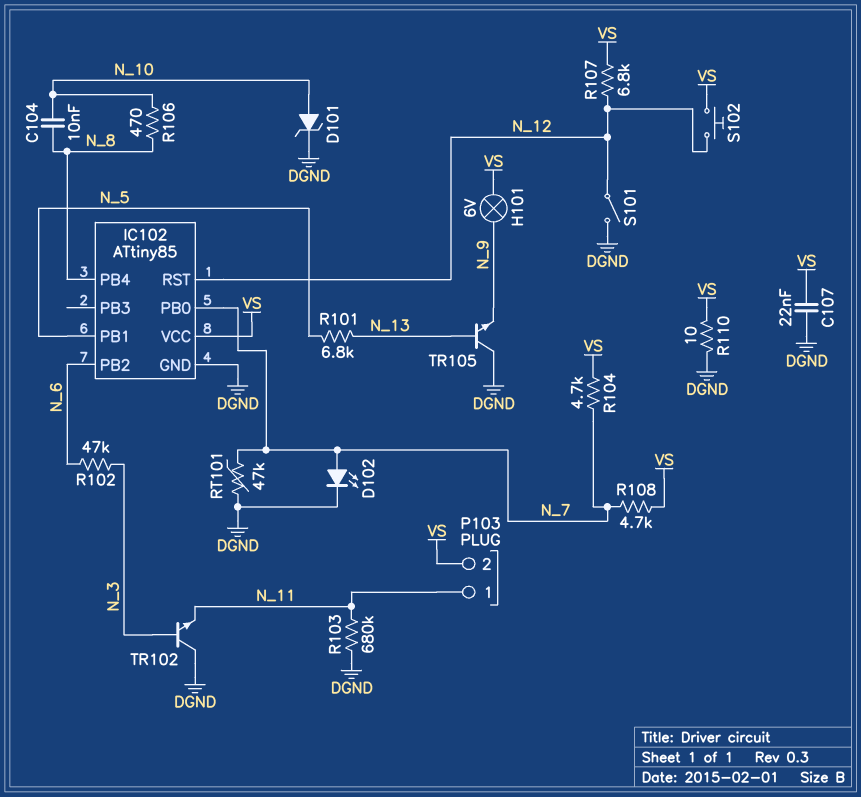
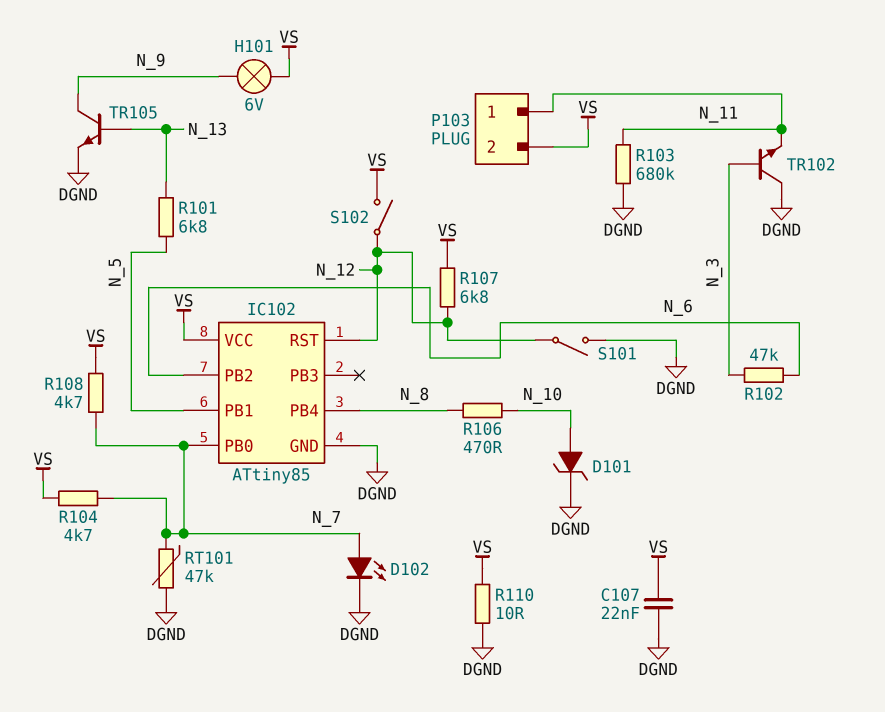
C104: 10nF (N_8, N_10) -> none
S102: button (N_12, VS) -> switch (N_12, VS)
TR105: NPN (B N_13, C DGND, E N_9) -> NPN (B N_13, C N_9, E DGND)

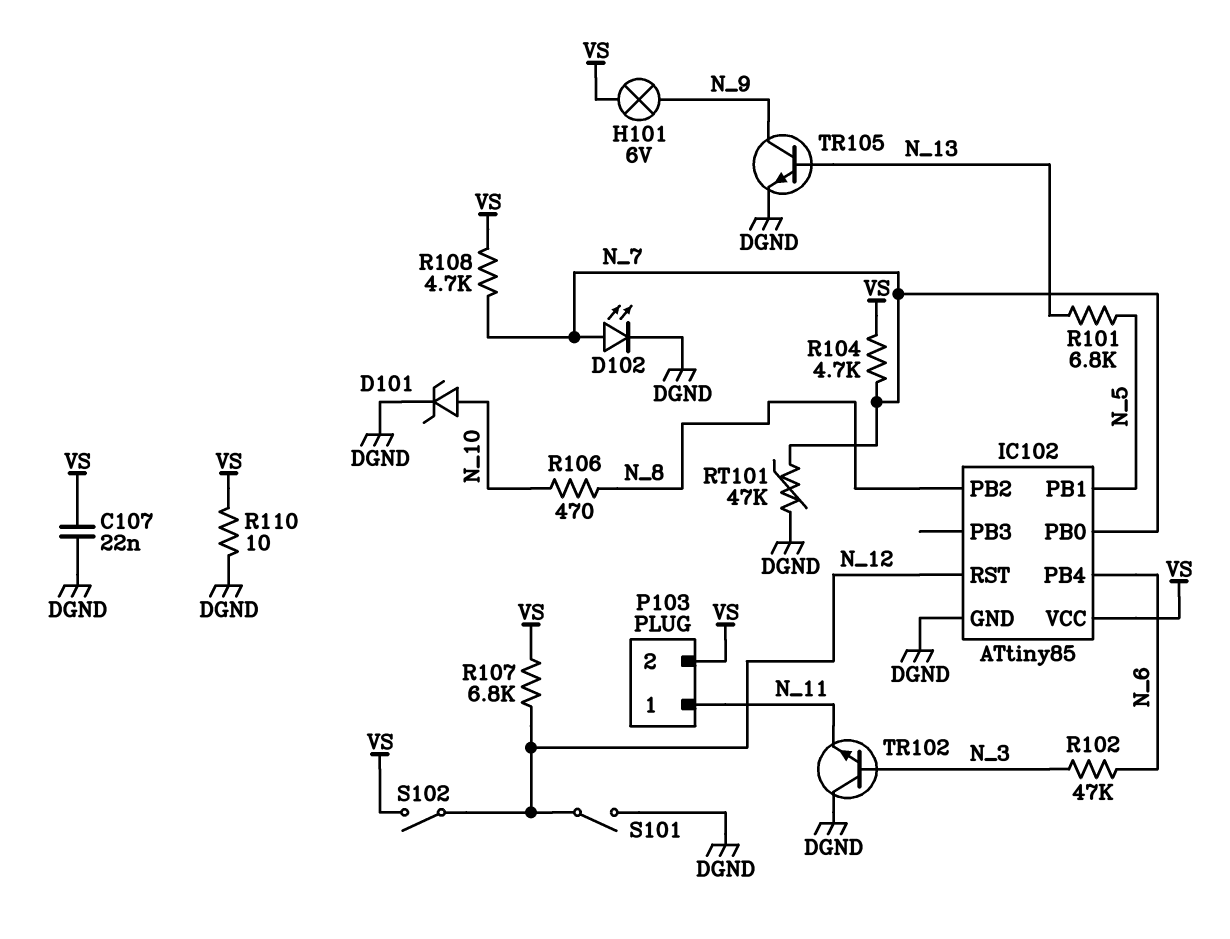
IC102 pin PB2: N_6 -> N_8
IC102 pin PB4: N_8 -> N_6
R103: 680k (DGND, N_11) -> none

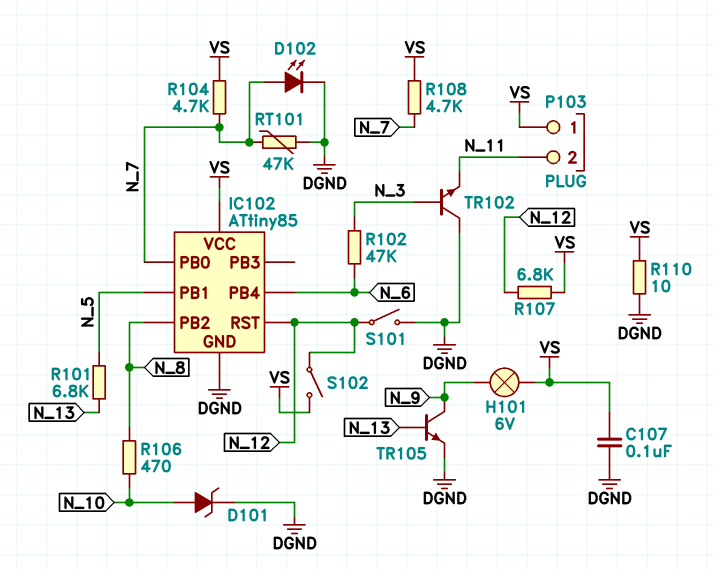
C107: 22nF (DGND, VS) -> 100nF (DGND, VS)
P103 pin 1: N_11 -> VS
P103 pin 2: VS -> N_11

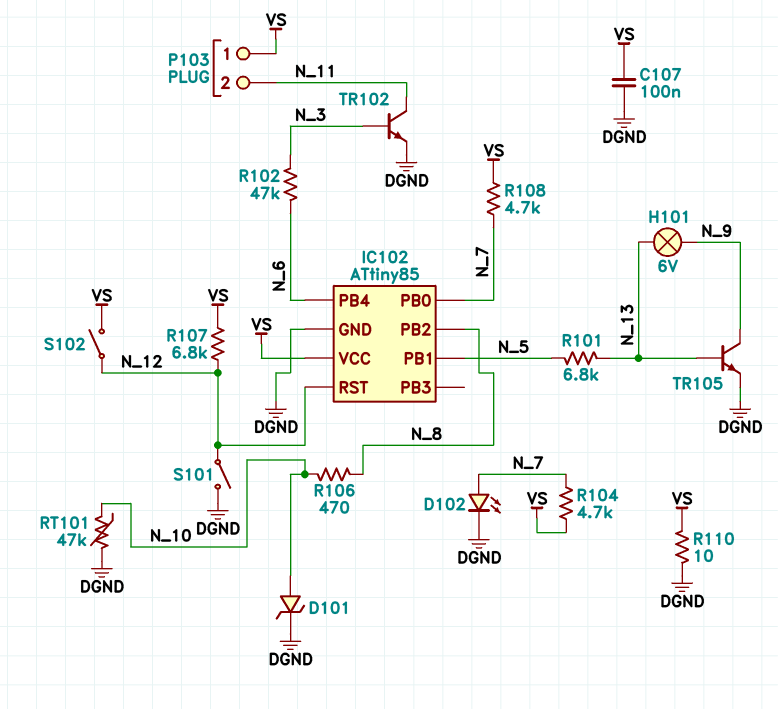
H101: lamp 6V (N_9, VS) -> lamp 6V (N_9, N_13)
RT101: 47k (DGND, N_7) -> 47k (DGND, N_10)
TR102: NPN (B N_3, C DGND, E N_11) -> NPN (B N_3, C N_11, E DGND)

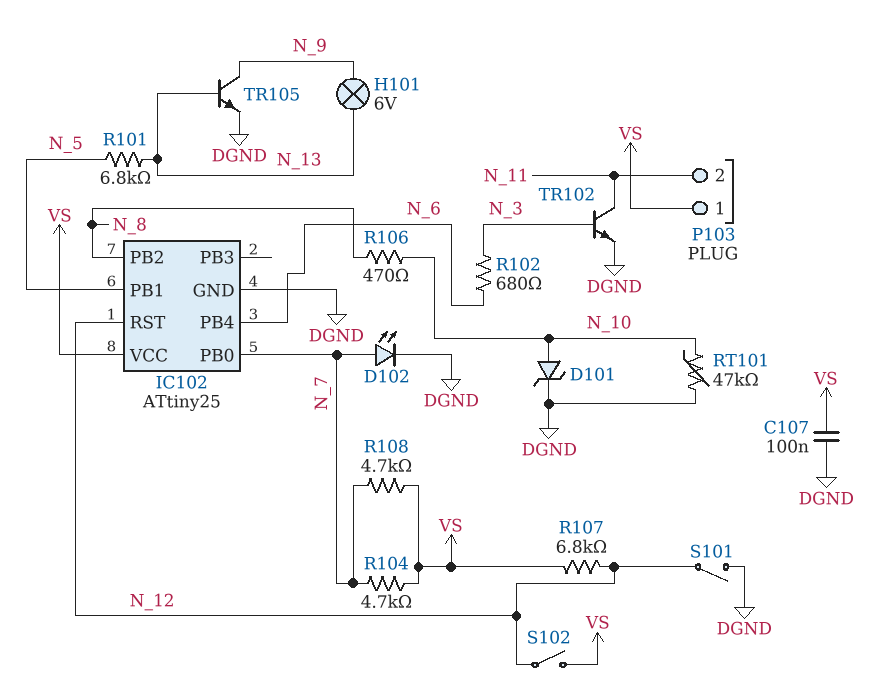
IC102: ATtiny85 -> ATtiny25
R102: 47k (N_3, N_6) -> 680 (N_3, N_6)
R110: 10 (DGND, VS) -> none

